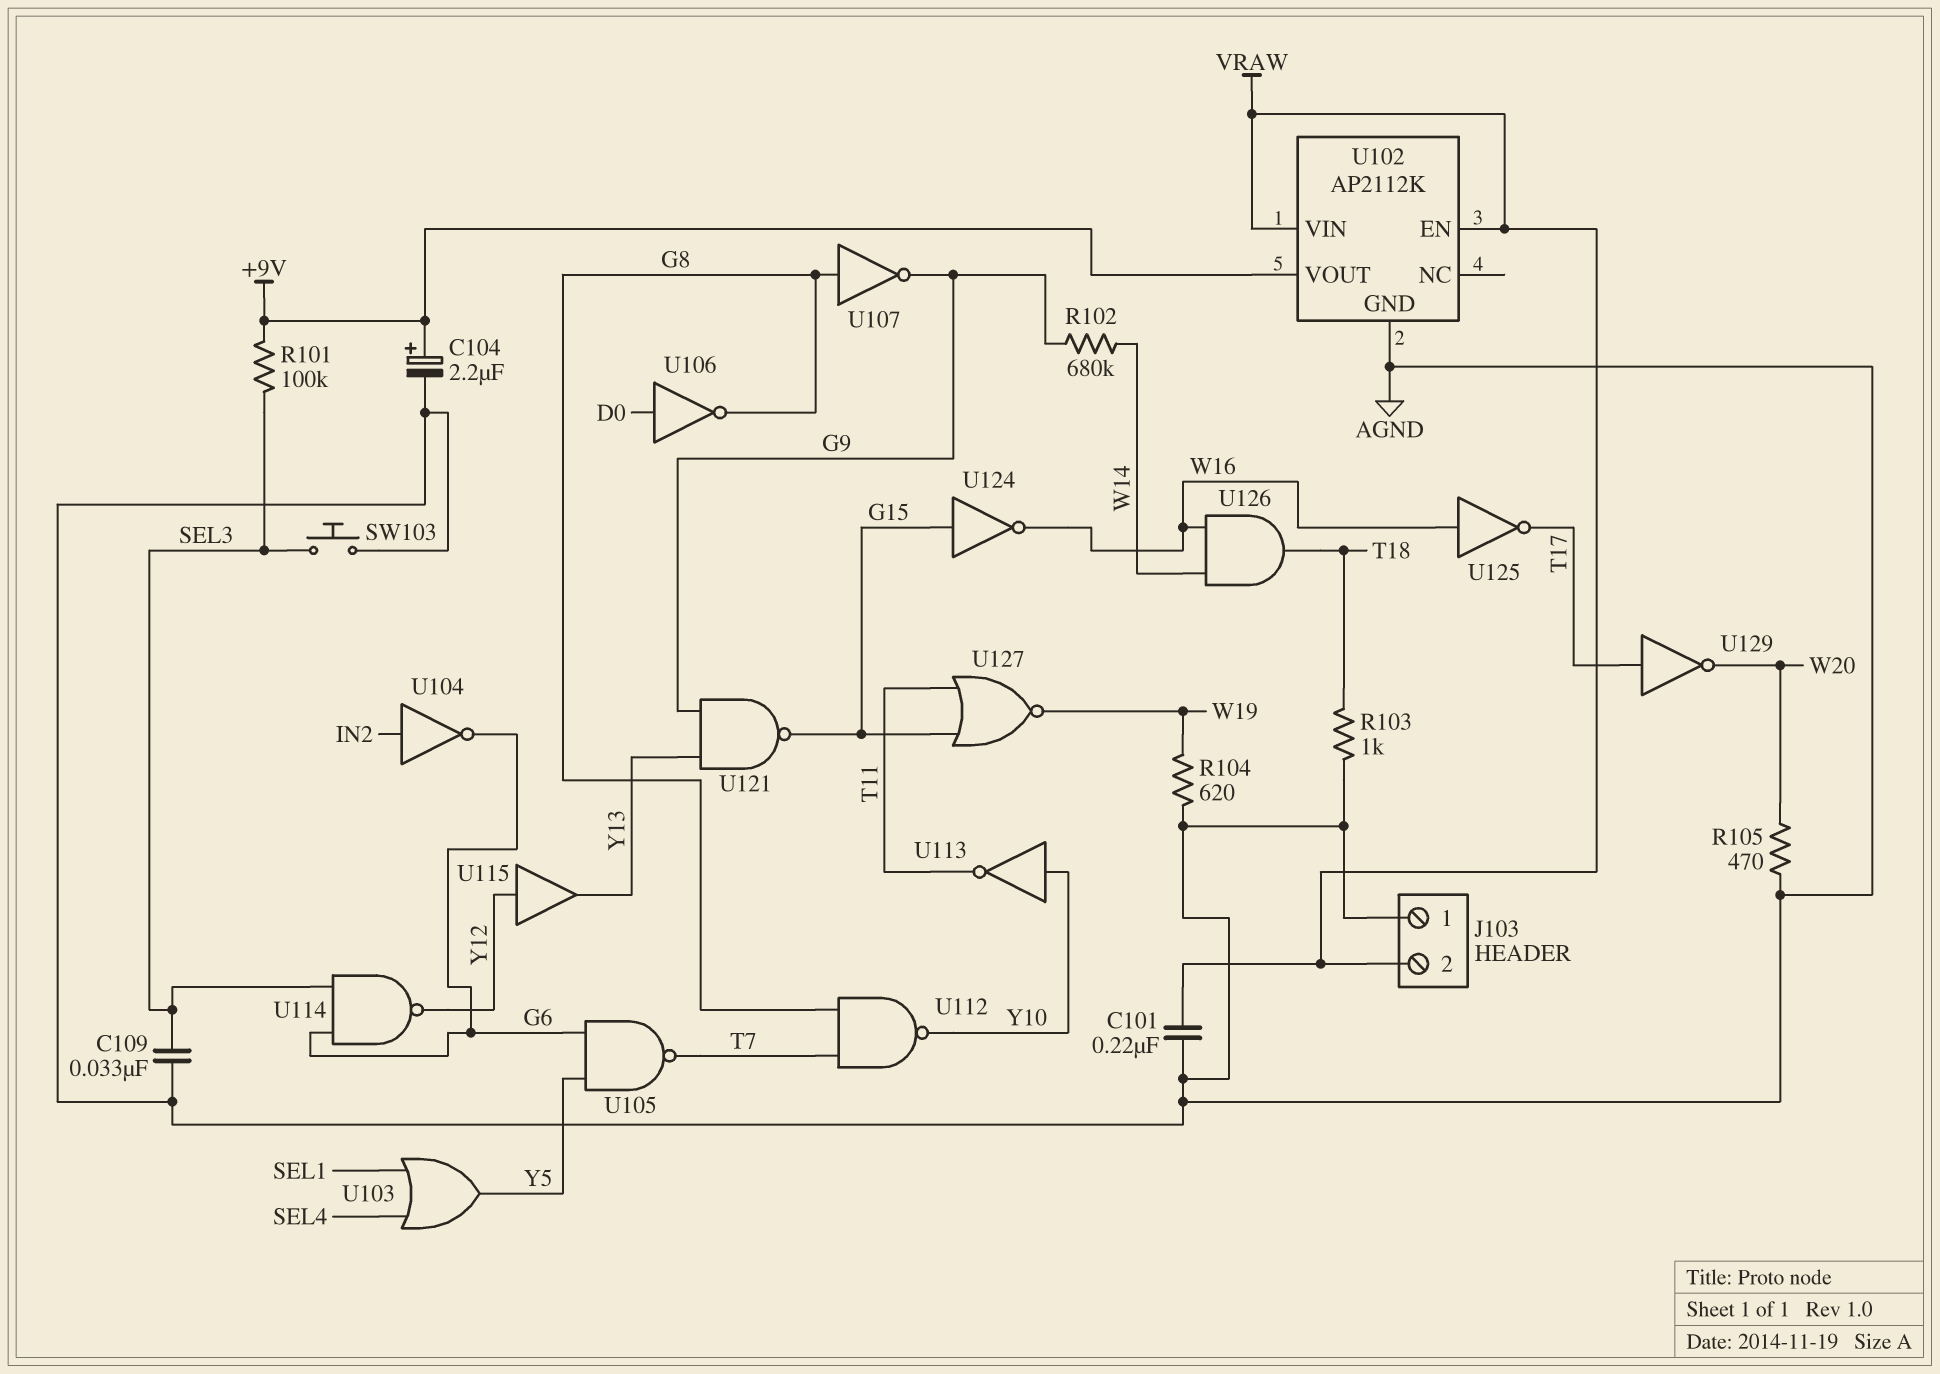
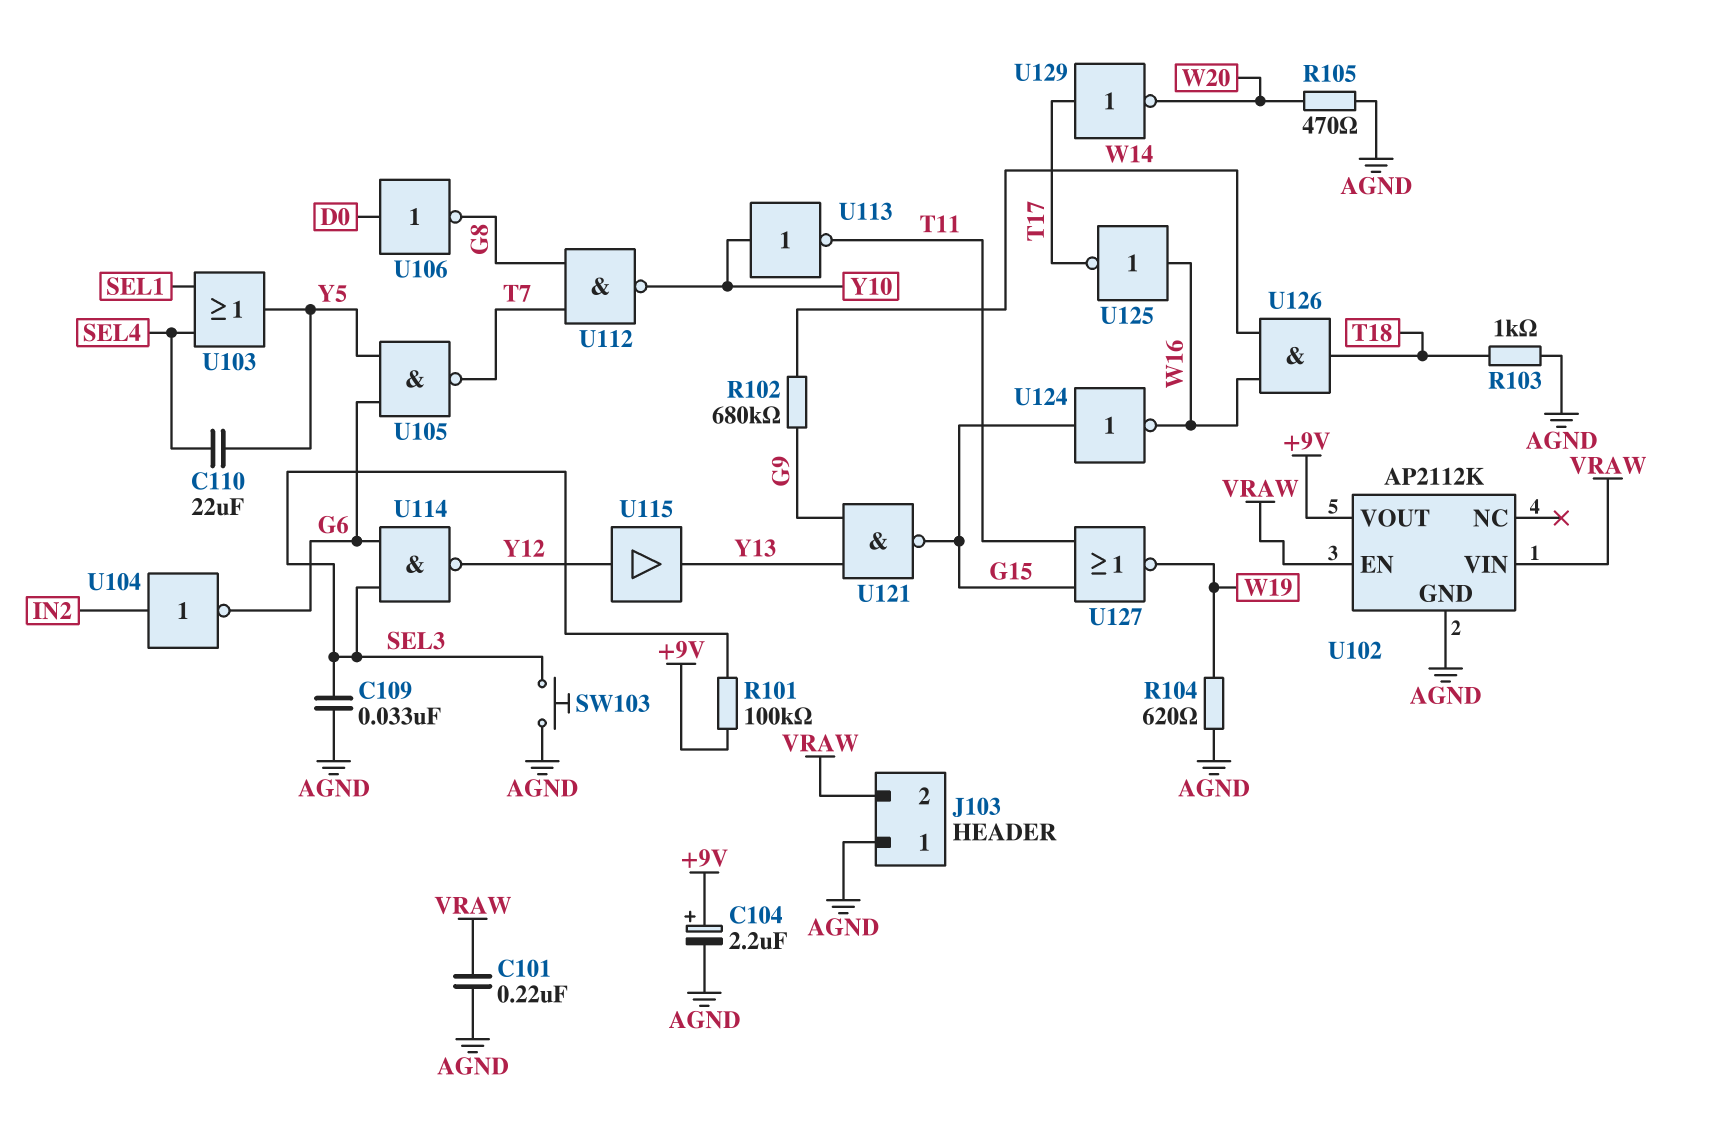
C110: none -> 22uF (SEL4, Y5)
U107: NOT (in G8, out G9) -> none

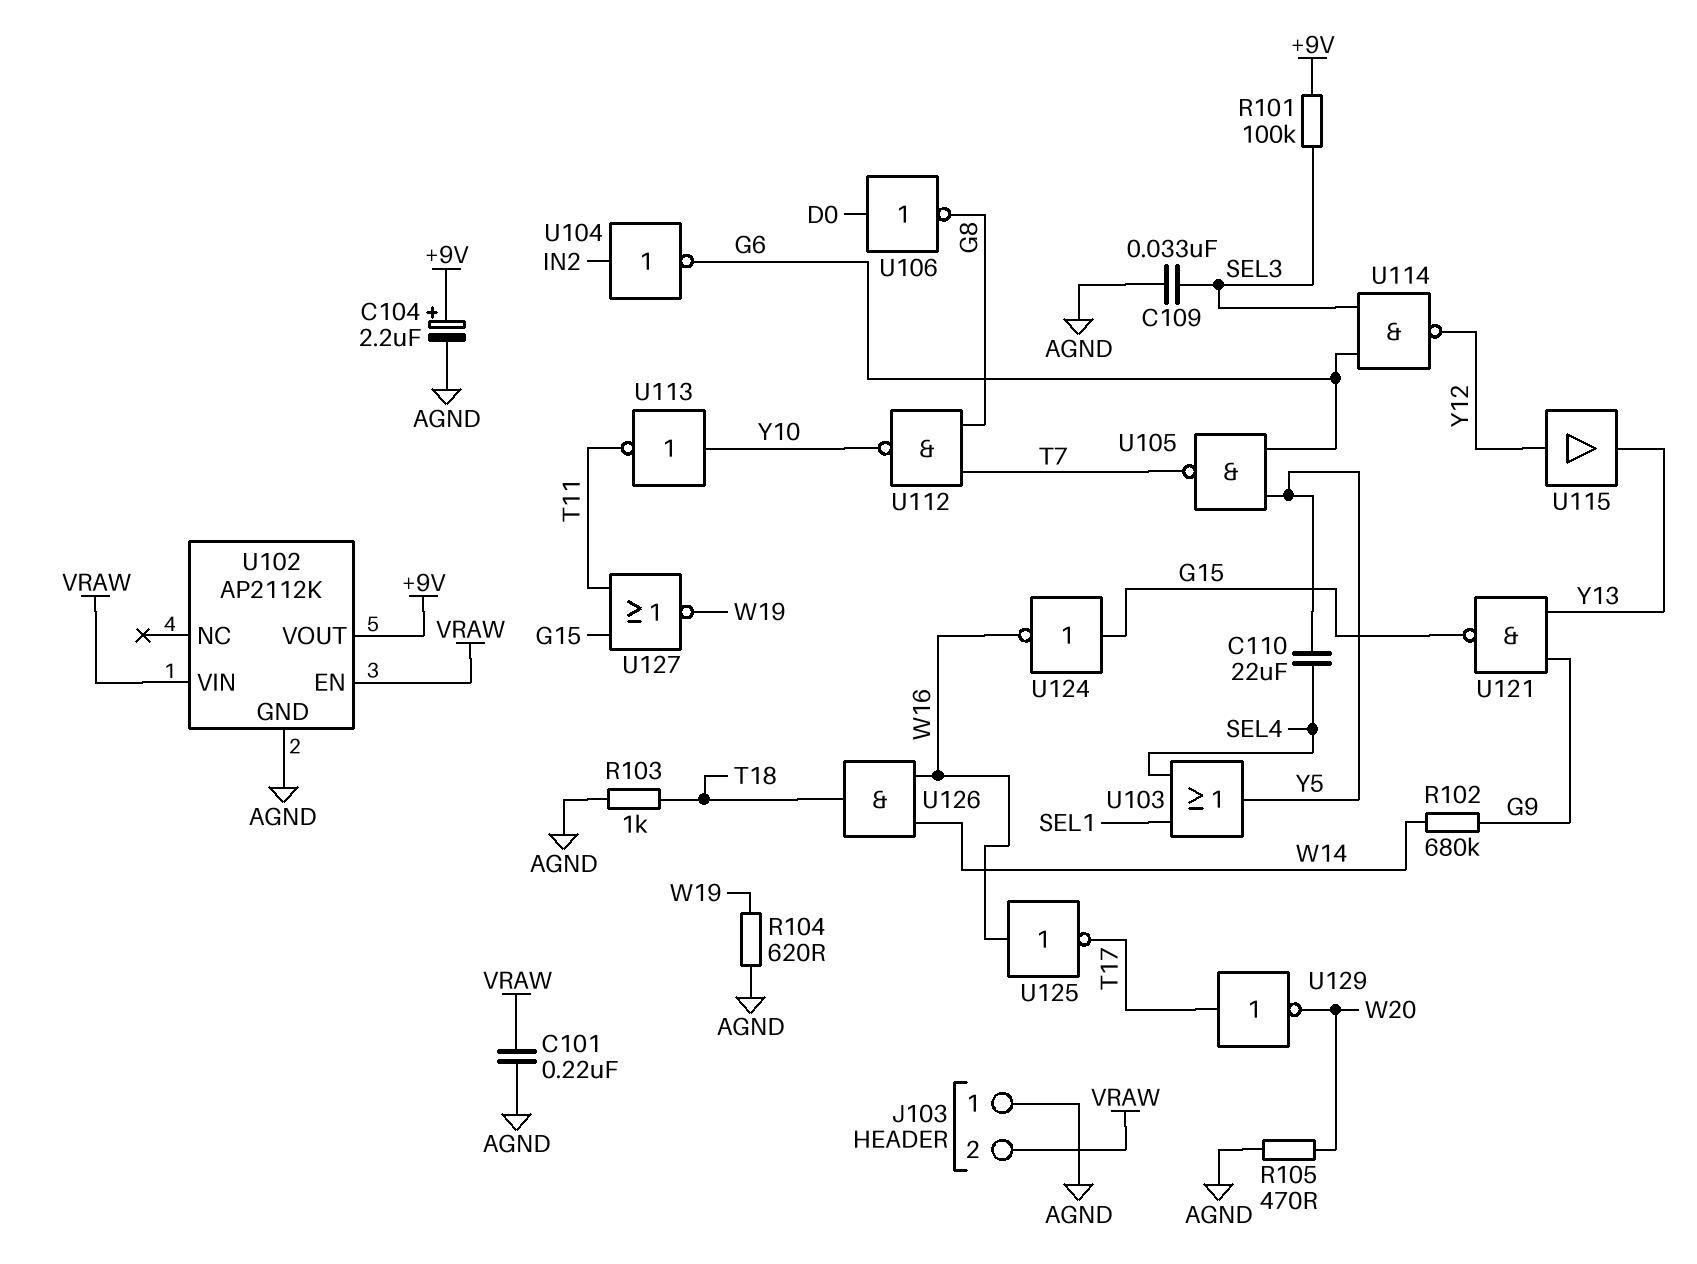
SW103: button (AGND, SEL3) -> none

